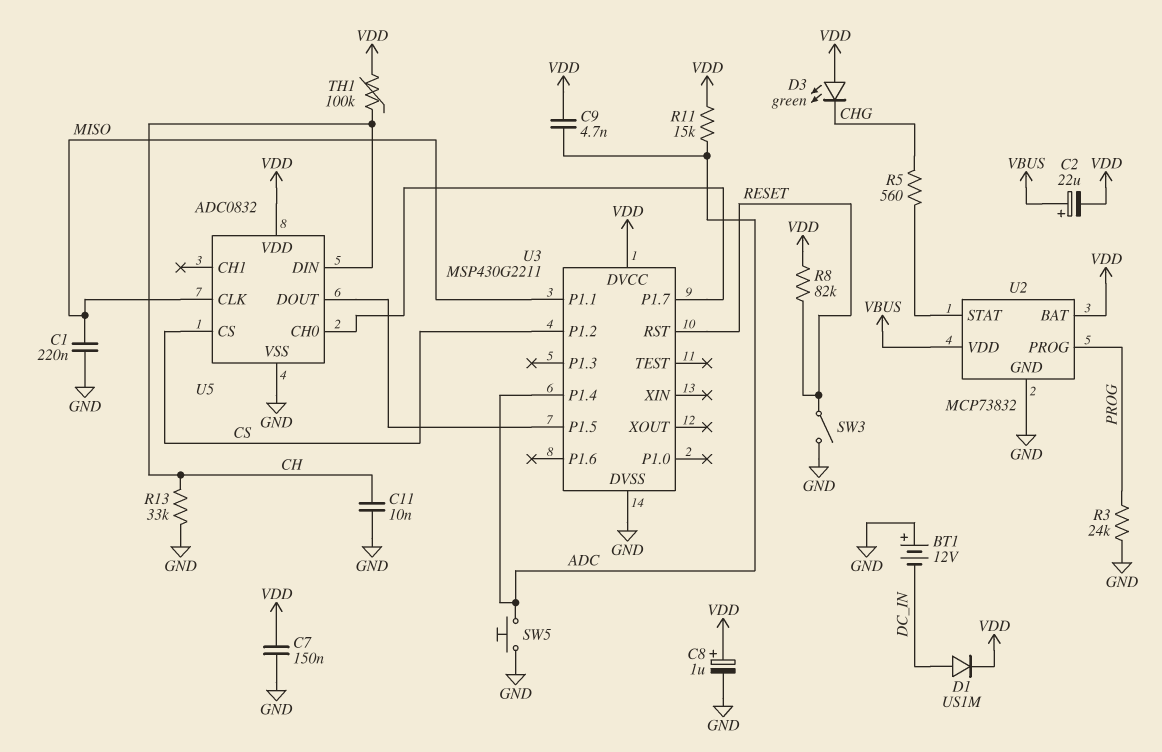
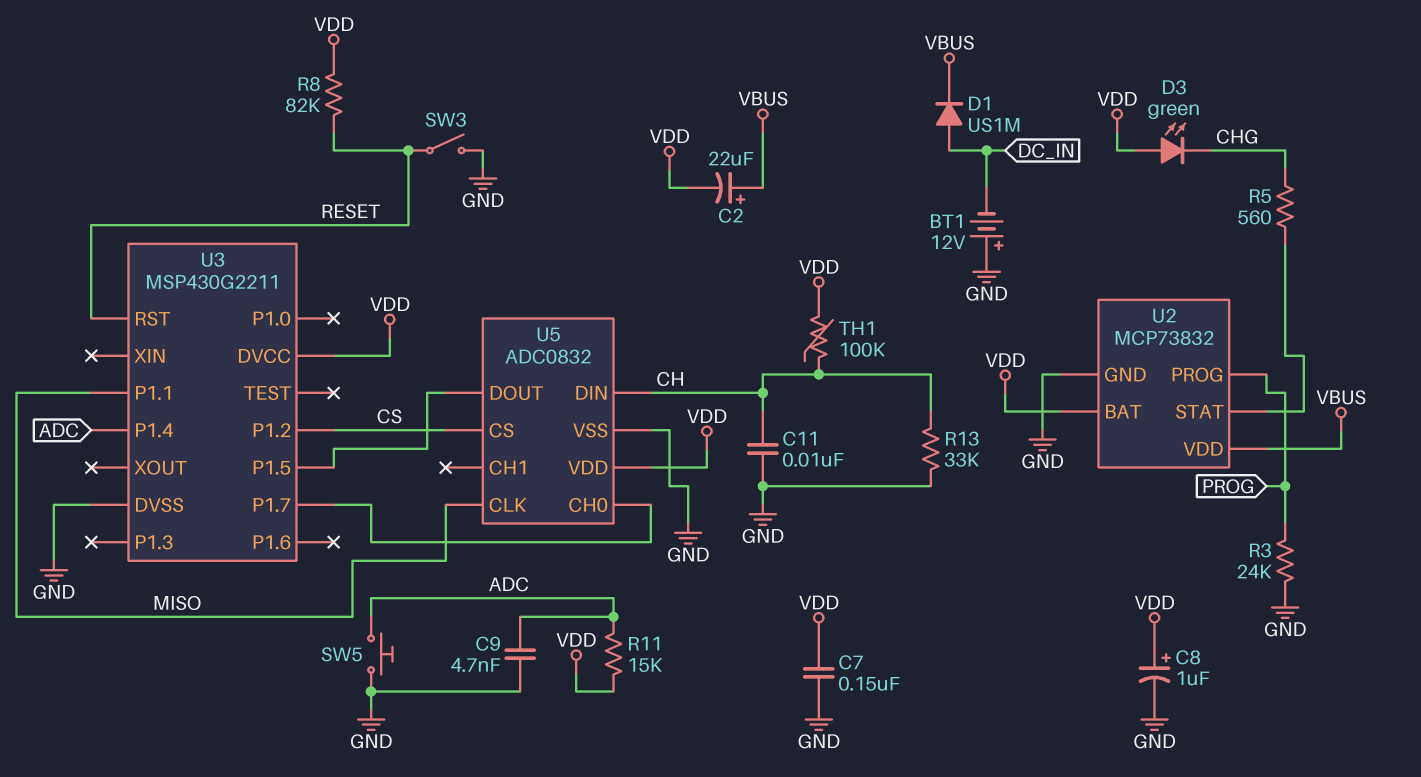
C1: 220nF (GND, MISO) -> none
C9: 4.7nF (ADC, VDD) -> 4.7nF (ADC, GND)
D1: diode US1M (A DC_IN, K VDD) -> diode US1M (A DC_IN, K VBUS)

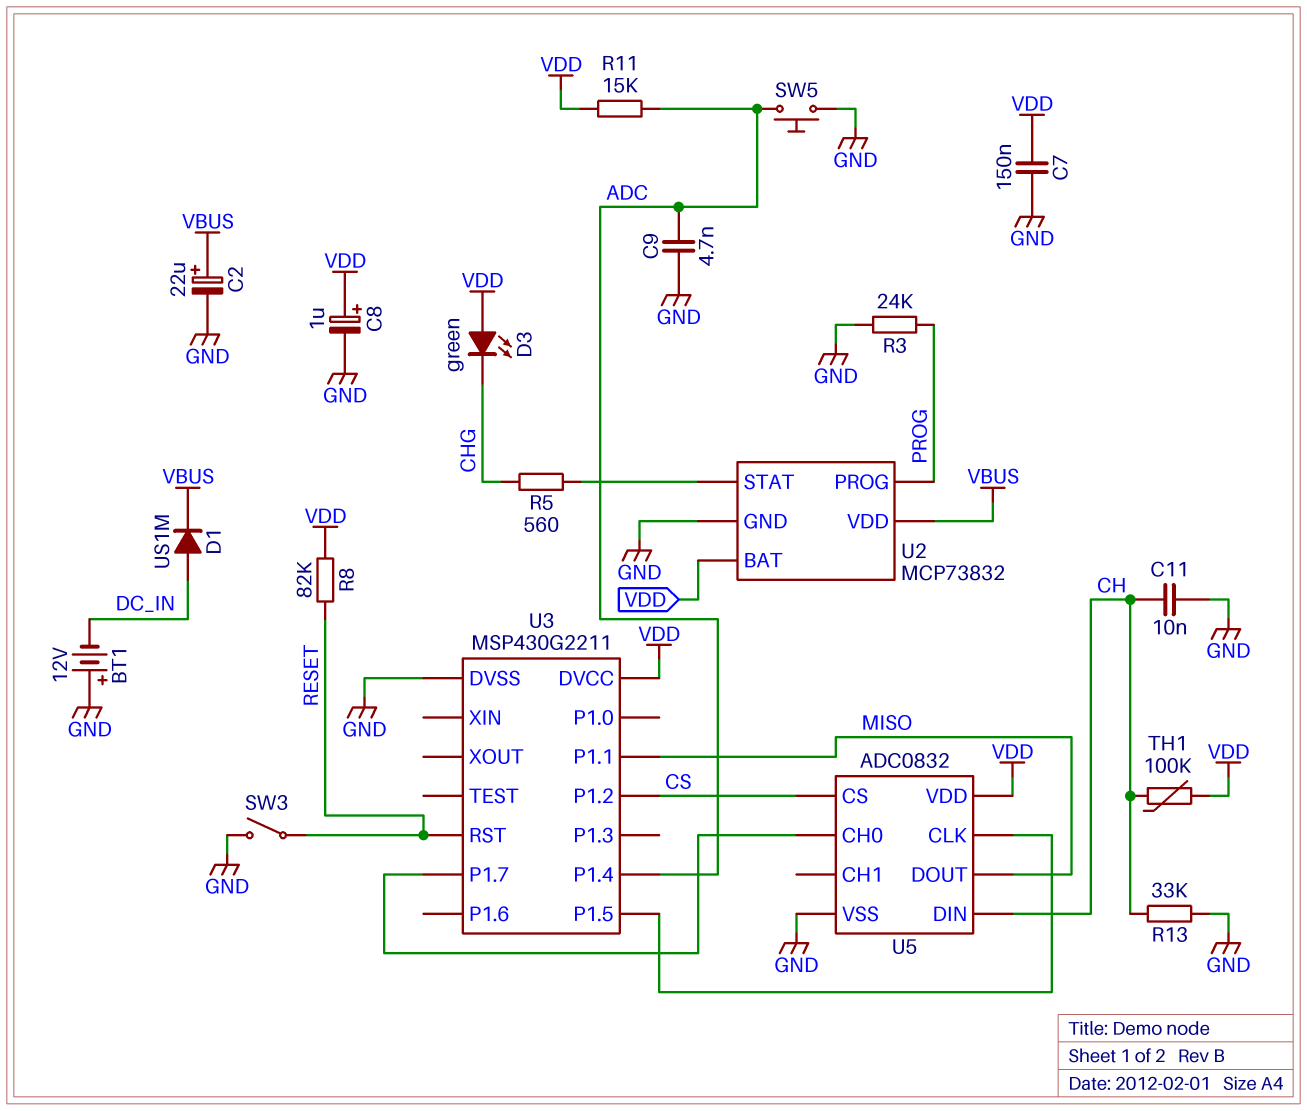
C2: 22uF (plus VBUS, minus VDD) -> 22uF (plus VBUS, minus GND)
U5 pin CLK: MISO -> U3/P1.5
U5 pin DOUT: U3/P1.5 -> MISO

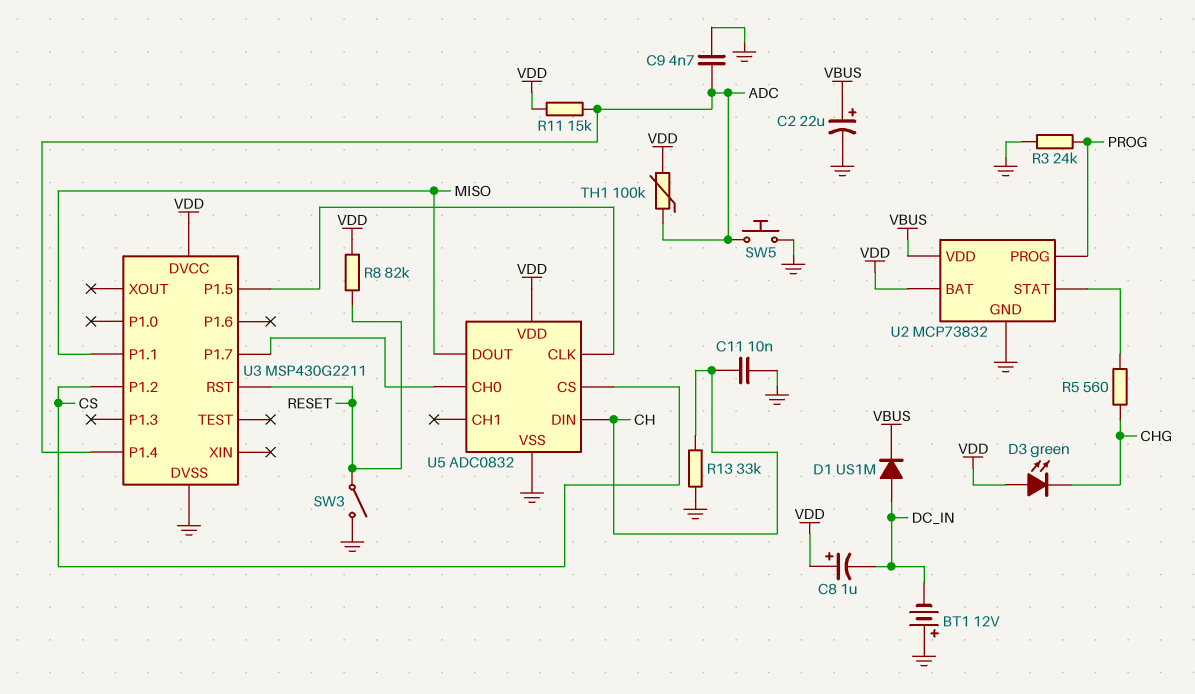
C7: 150nF (GND, VDD) -> none
C8: 1uF (plus VDD, minus GND) -> 1uF (plus VDD, minus DC_IN)
TH1: 100k (CH, VDD) -> 100k (ADC, VDD)

